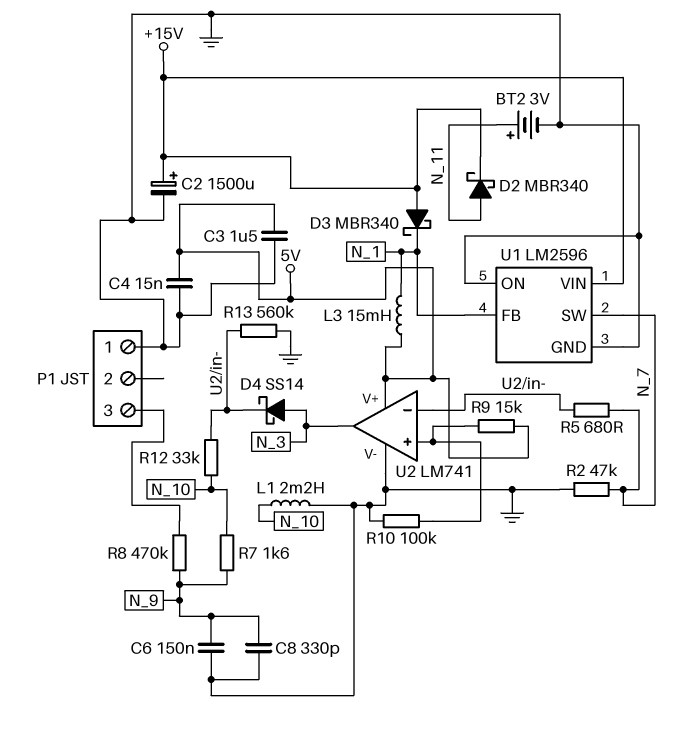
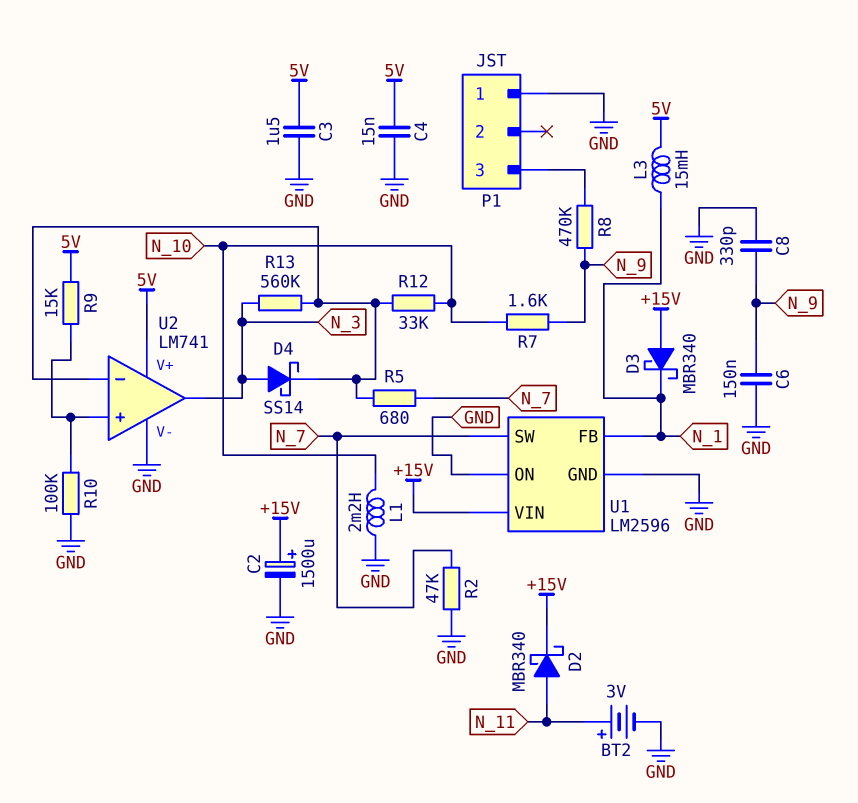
R13: 560k (GND, U2/in-) -> 560k (N_3, U2/in-)

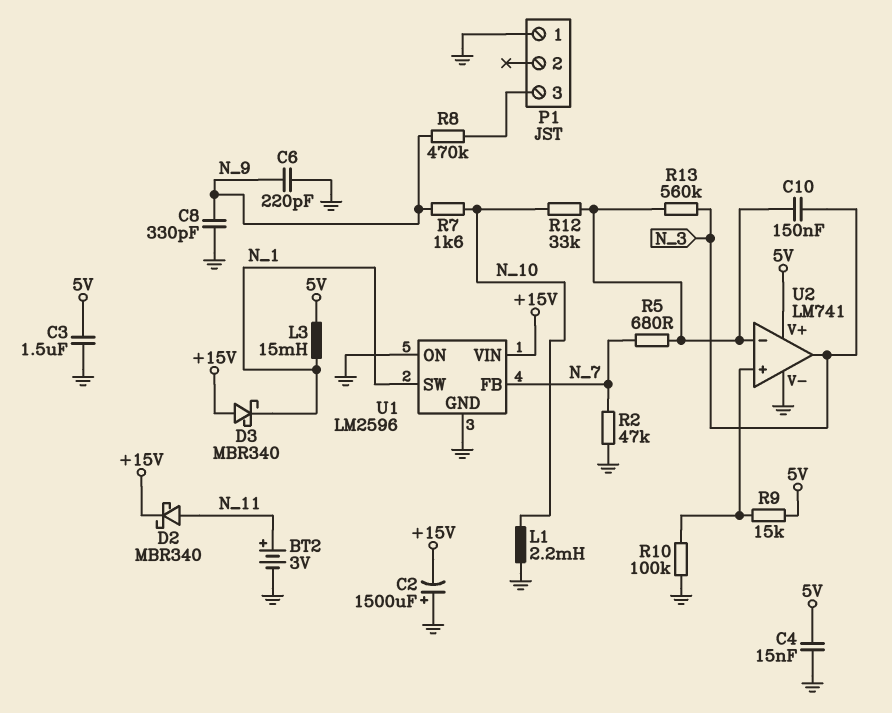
C2: 1500uF (plus +15V, minus GND) -> 1500uF (plus GND, minus +15V)
C6: 150nF (GND, N_9) -> 220pF (GND, N_9)
C10: none -> 150nF (N_3, U2/in-)
D4: schottky SS14 (A N_3, K U2/in-) -> none
U1 pin FB: N_1 -> N_7
U1 pin SW: N_7 -> N_1

